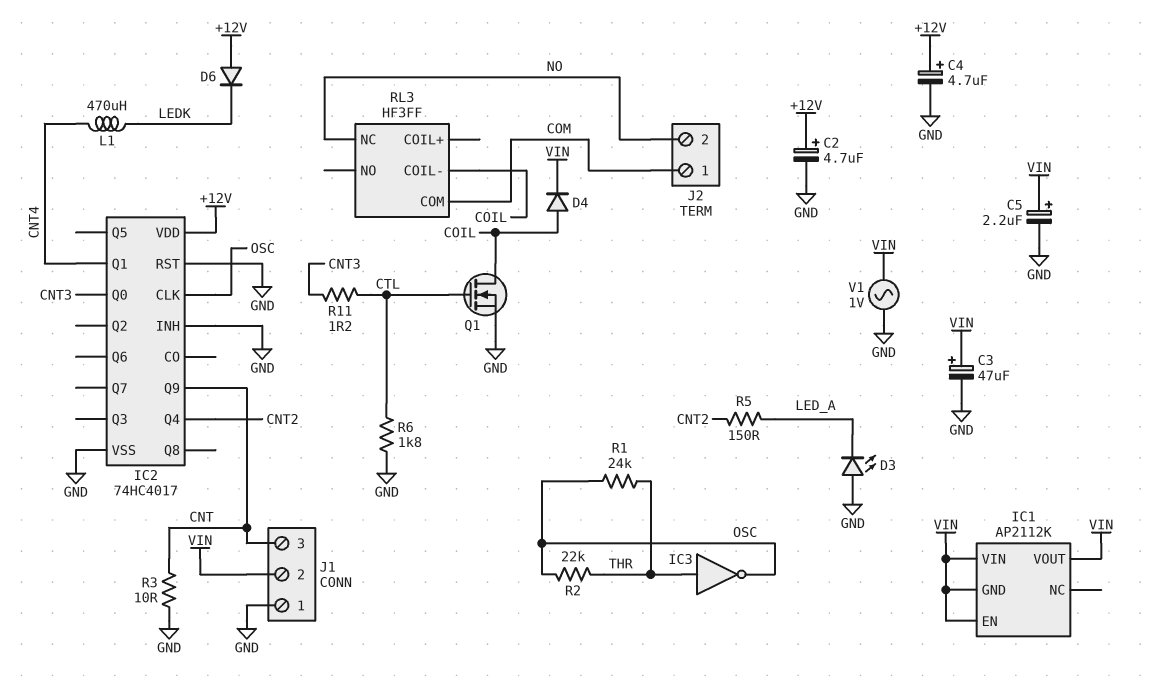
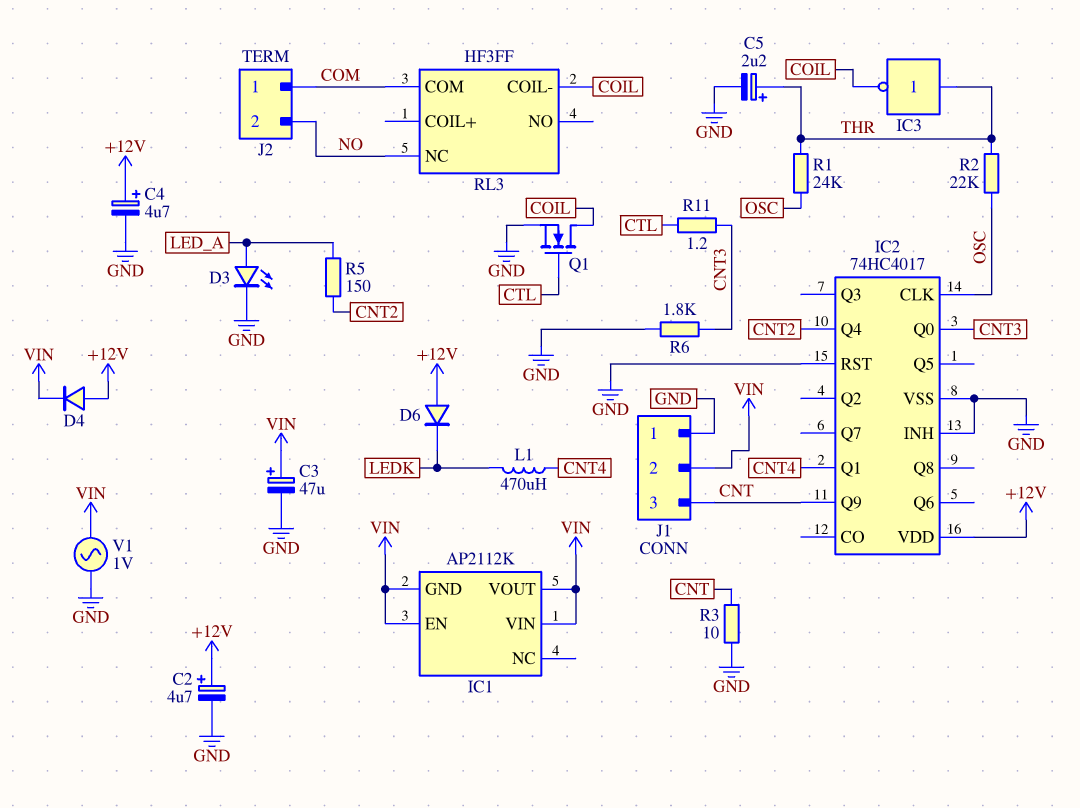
C5: 2.2uF (plus VIN, minus GND) -> 2.2uF (plus THR, minus GND)
D3: LED (A GND, K LED_A) -> LED (A LED_A, K GND)
D4: diode (A COIL, K VIN) -> diode (A +12V, K VIN)
IC3: NOT (in THR, out OSC) -> NOT (in THR, out COIL)
R6: 1.8k (CTL, GND) -> 1.8k (CNT3, GND)

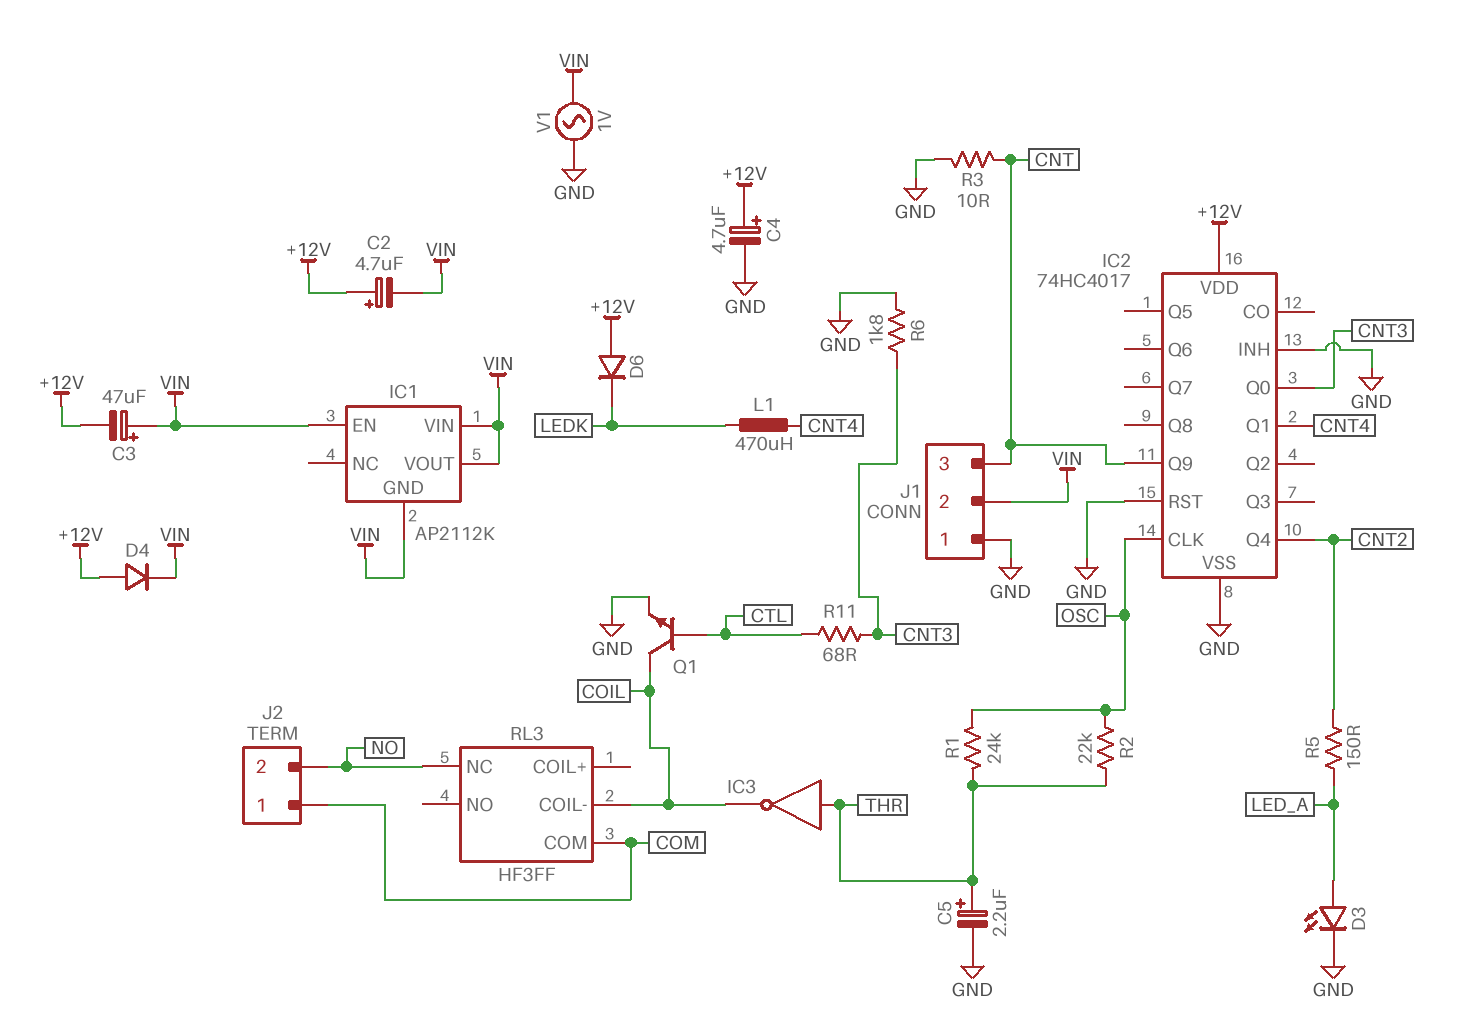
C2: 4.7uF (plus +12V, minus GND) -> 4.7uF (plus +12V, minus VIN)
C3: 47uF (plus VIN, minus GND) -> 47uF (plus VIN, minus +12V)
Q1: NMOS (G CTL, D COIL, S GND) -> NPN (B CTL, C COIL, E GND)
R11: 1.2 (CNT3, CTL) -> 68 (CNT3, CTL)

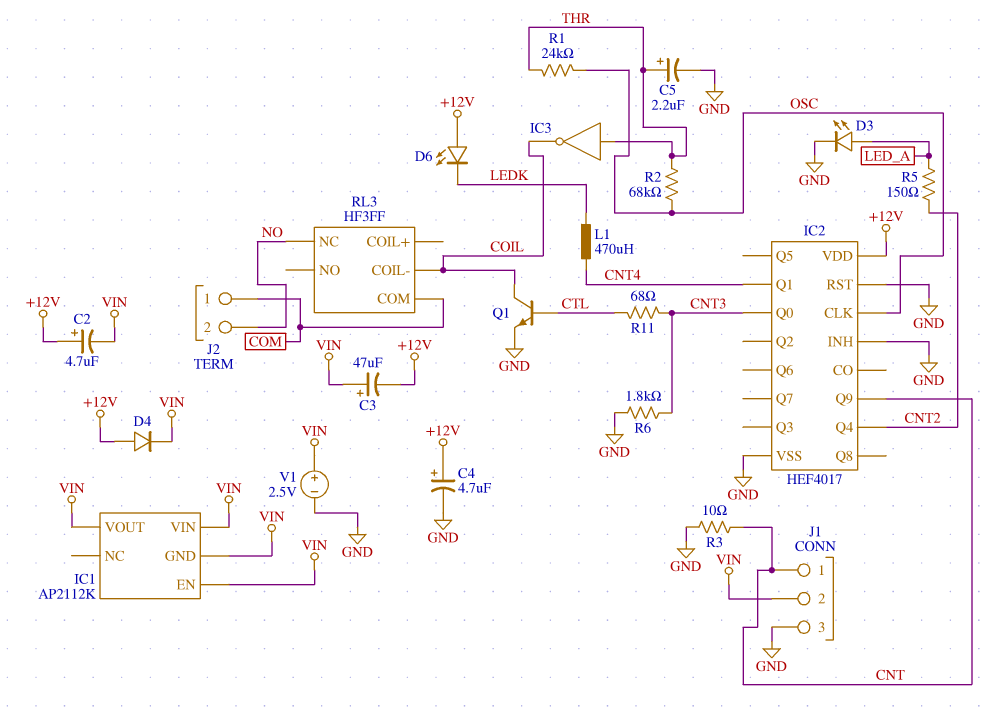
D6: diode (A +12V, K LEDK) -> LED (A +12V, K LEDK)
IC2: 74HC4017 -> HEF4017
J1 pin 1: GND -> CNT
J1 pin 3: CNT -> GND
R2: 22k (OSC, THR) -> 68k (OSC, THR)
V1: AC 1V (GND, VIN) -> 2.5V (plus VIN, minus GND)

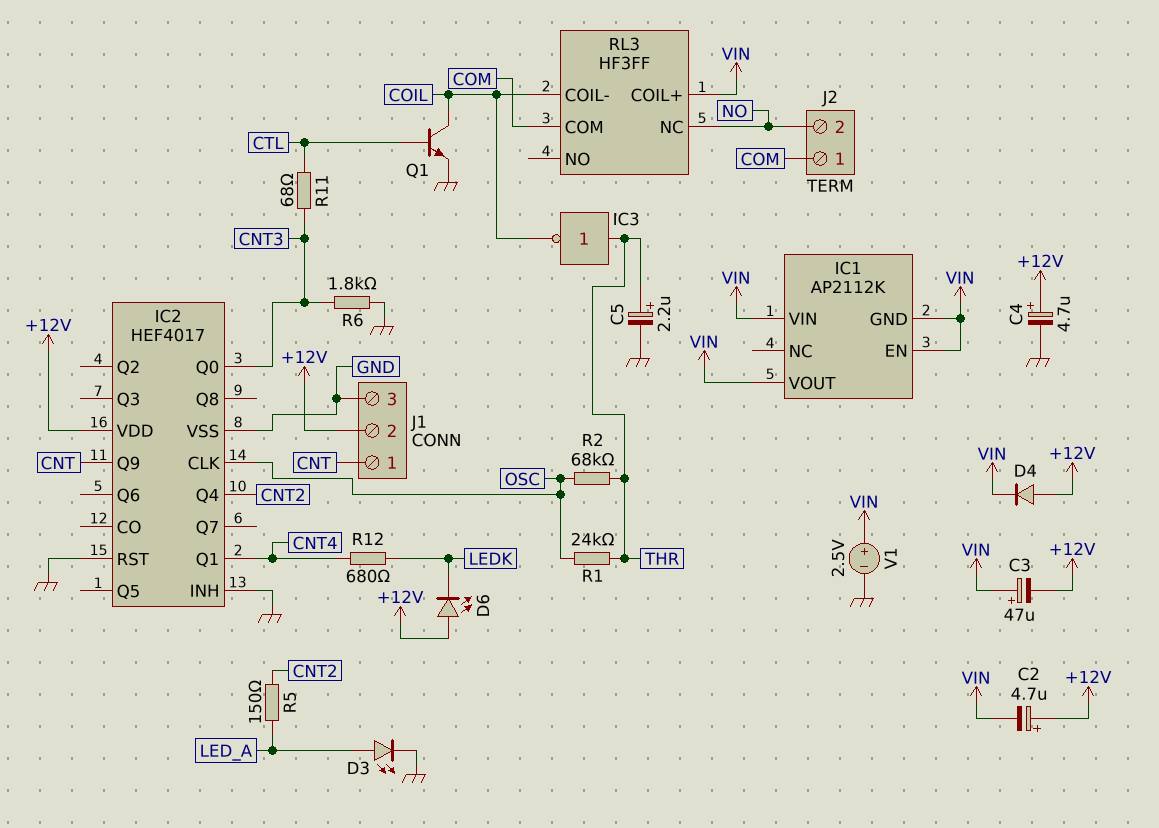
J1 pin 2: VIN -> +12V
L1: 470uH (CNT4, LEDK) -> none
R3: 10 (CNT, GND) -> none
R12: none -> 680 (CNT4, LEDK)
RL3 pin COIL+: none -> VIN

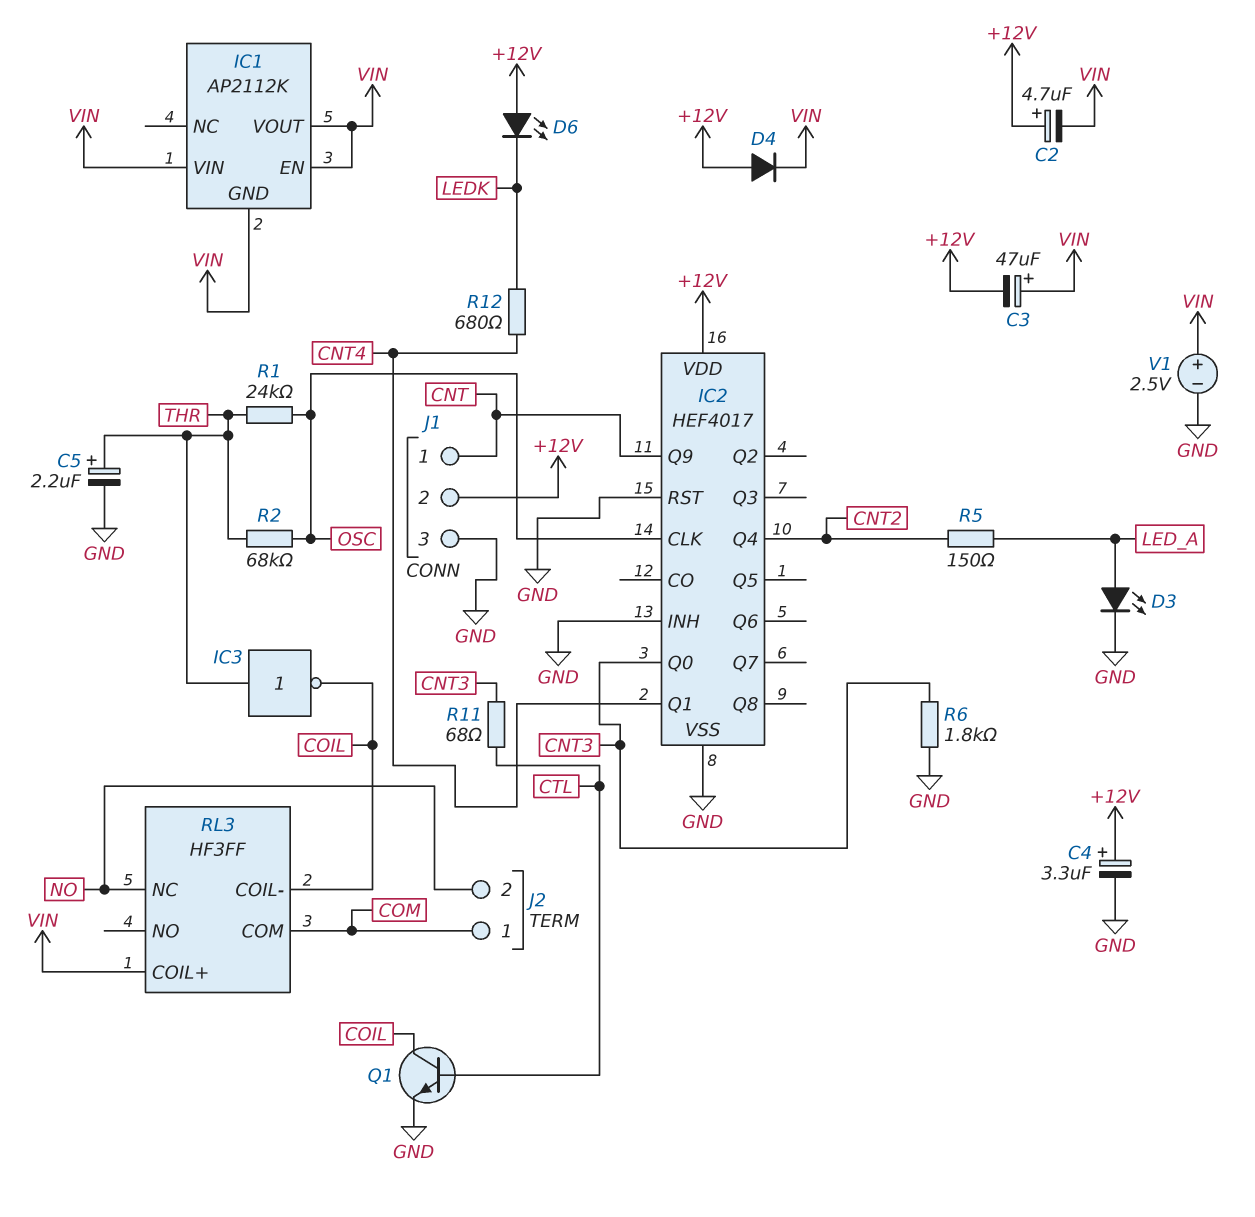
C4: 4.7uF (plus +12V, minus GND) -> 3.3uF (plus +12V, minus GND)

